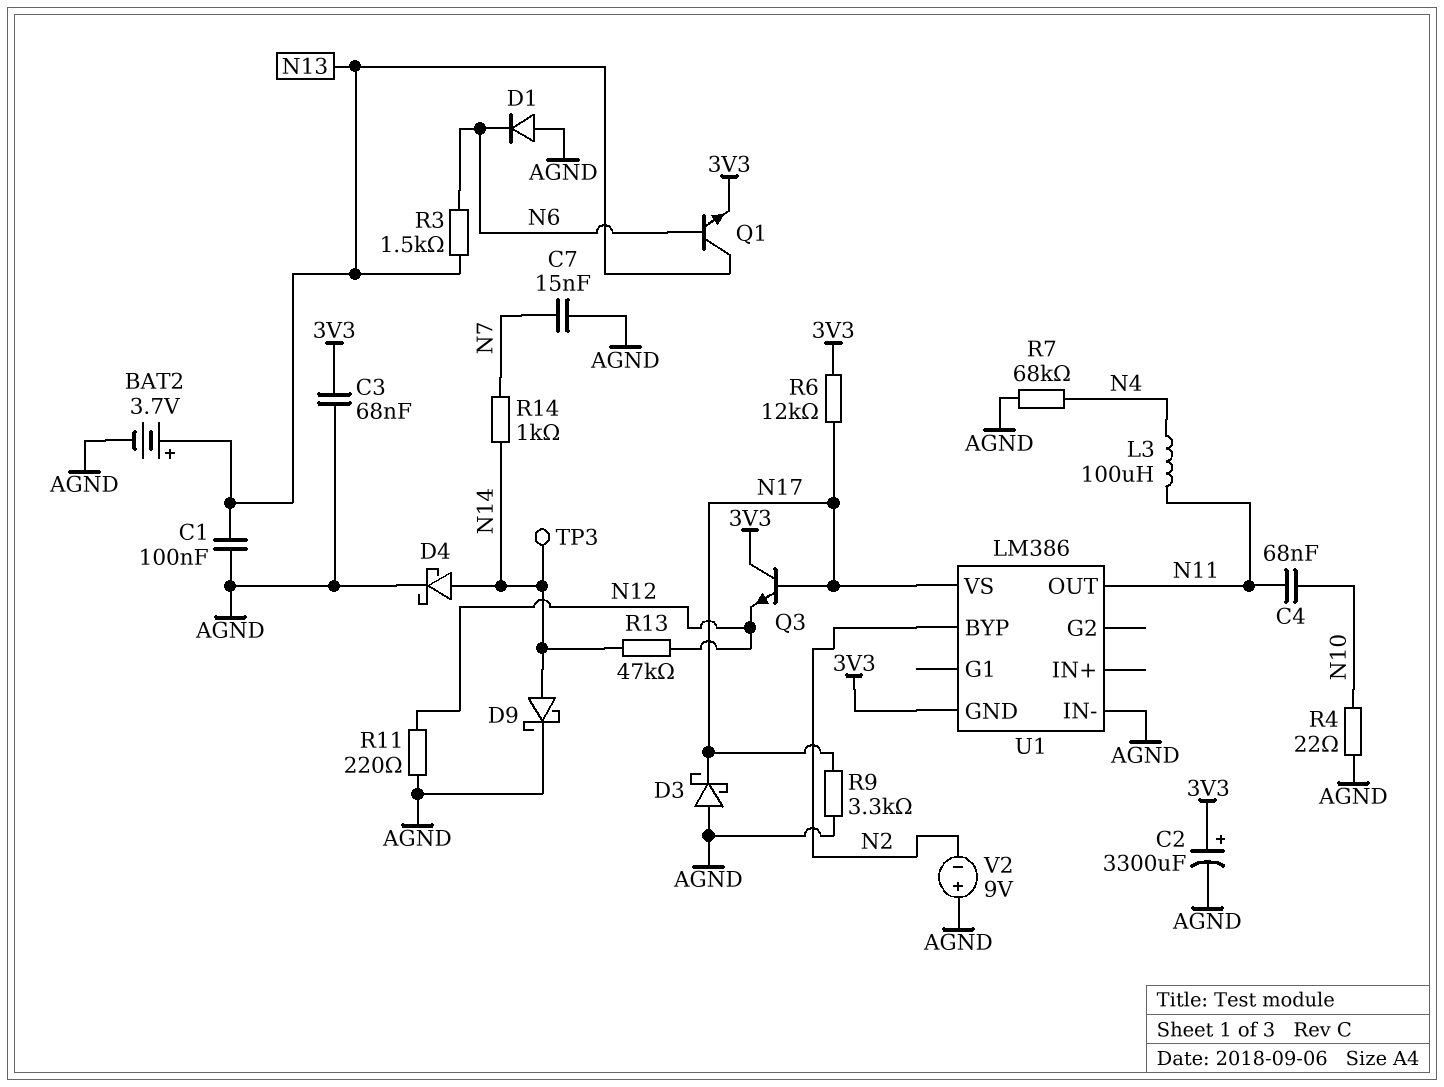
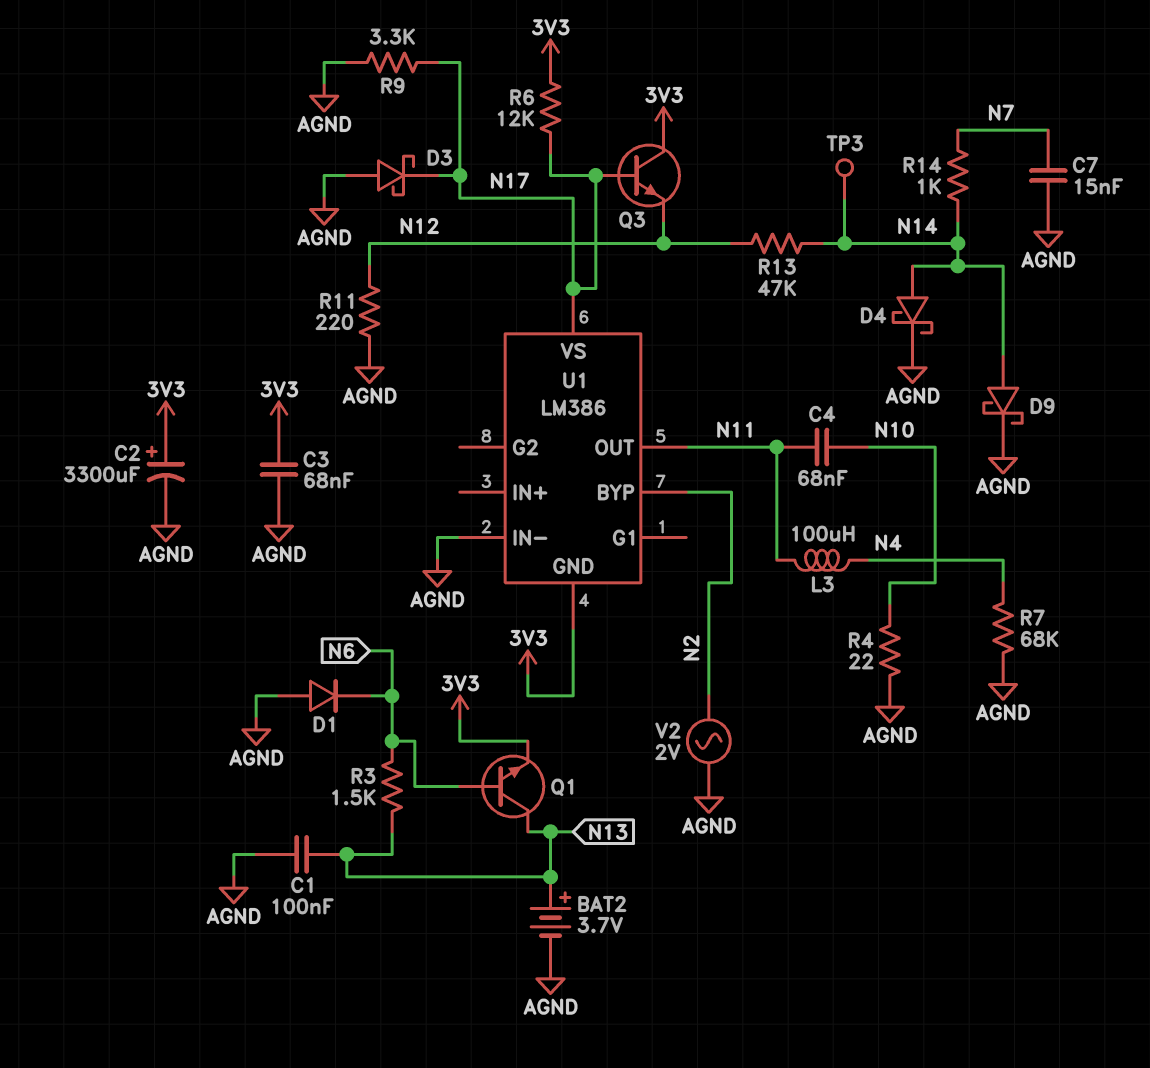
V2: 9V (plus AGND, minus N2) -> AC 2V (AGND, N2)

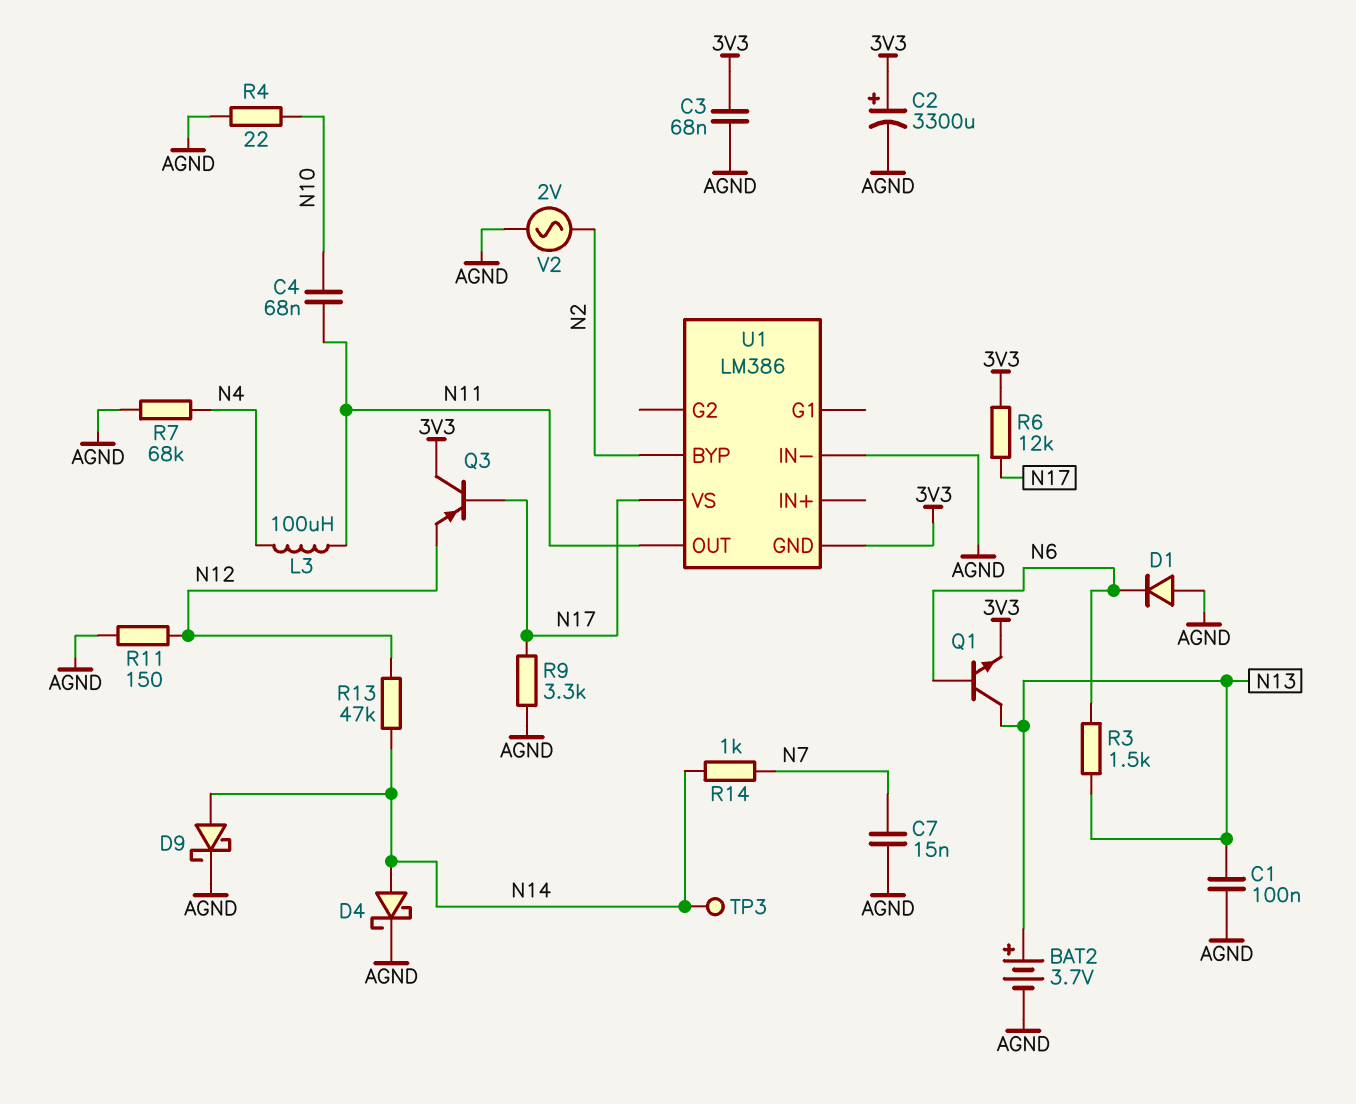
D3: schottky (A AGND, K N17) -> none
Q3: NPN (B N17, C 3V3, E N12) -> PNP (B N17, C 3V3, E N12)
R11: 220 (AGND, N12) -> 150 (AGND, N12)

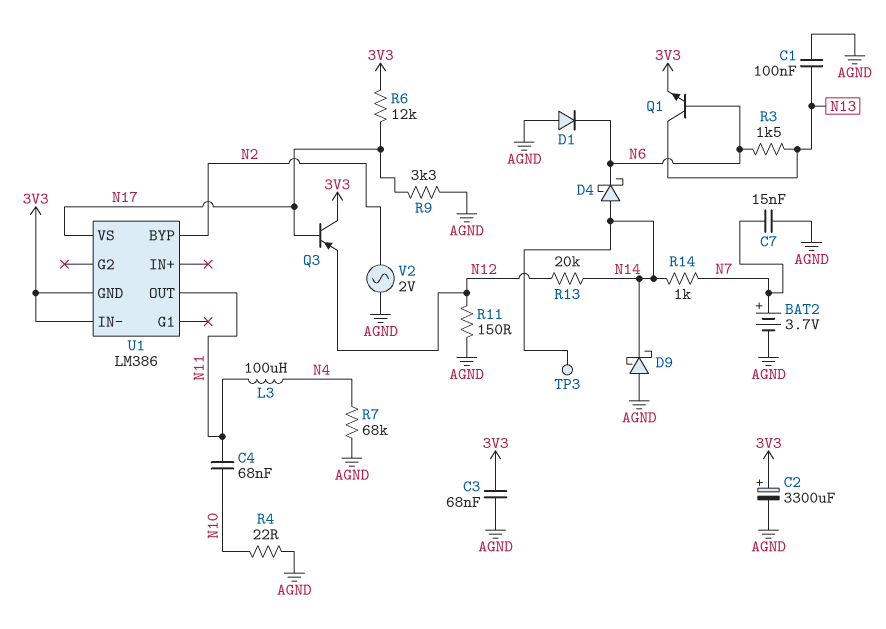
BAT2: 3.7V (plus N13, minus AGND) -> 3.7V (plus N7, minus AGND)
D4: schottky (A N14, K AGND) -> schottky (A N14, K N6)
D9: schottky (A N14, K AGND) -> schottky (A AGND, K N14)
R13: 47k (N12, N14) -> 20k (N12, N14)
U1 pin IN-: AGND -> 3V3

